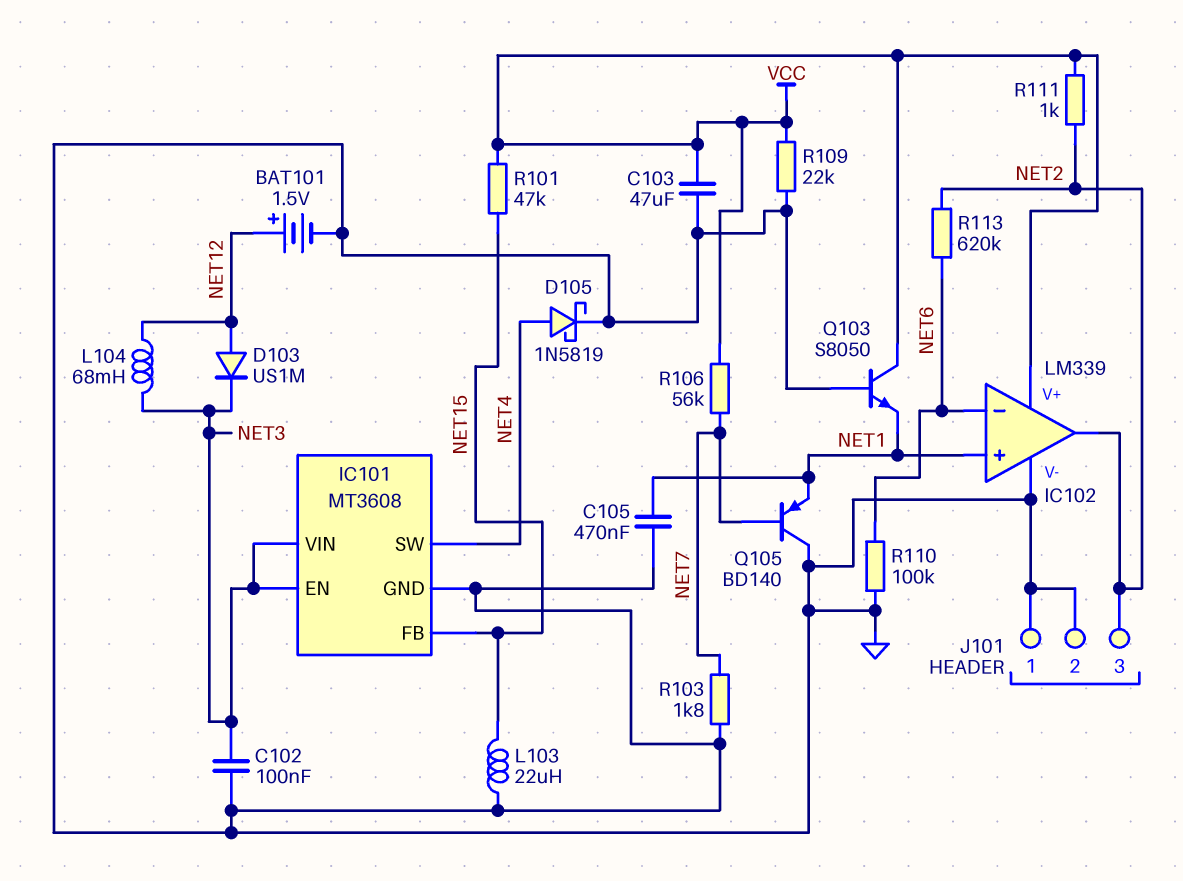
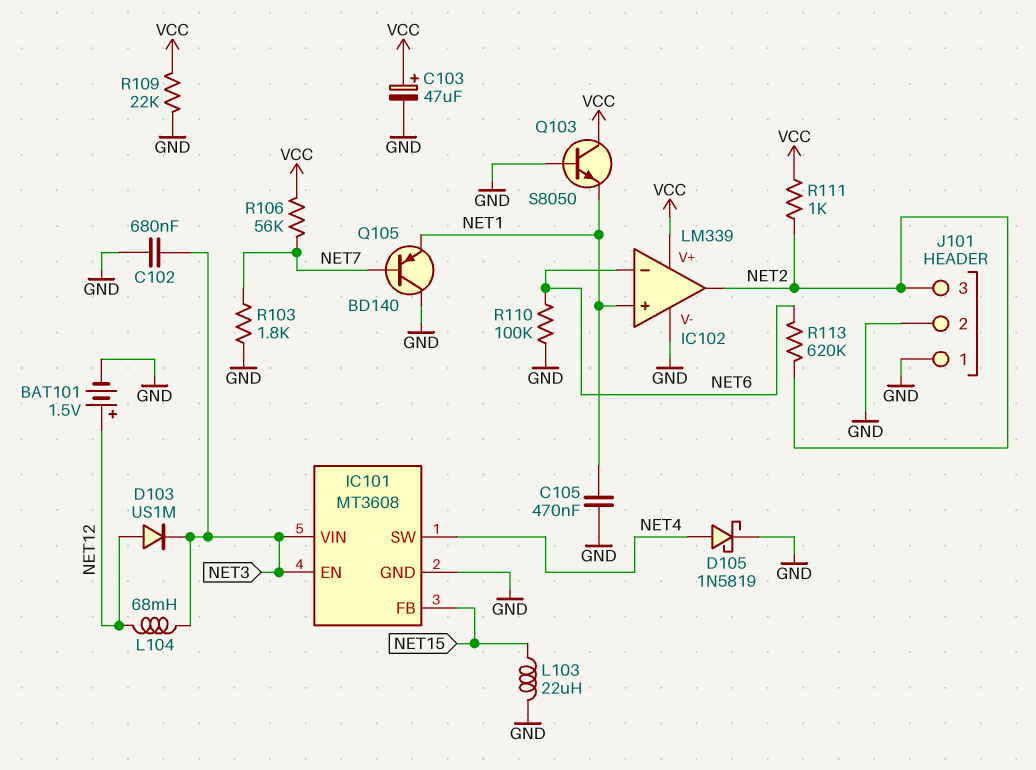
C102: 100nF (GND, NET3) -> 680nF (GND, NET3)
C103: 47uF (GND, VCC) -> 47uF (plus VCC, minus GND)
R101: 47k (NET15, VCC) -> none

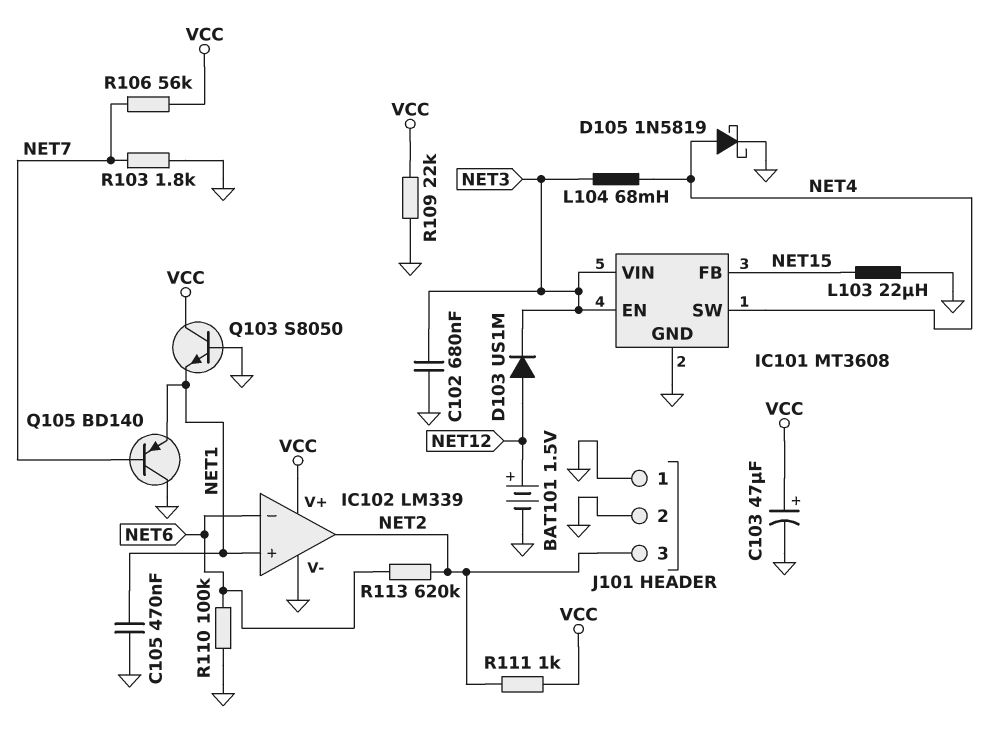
L104: 68mH (NET3, NET12) -> 68mH (NET3, NET4)

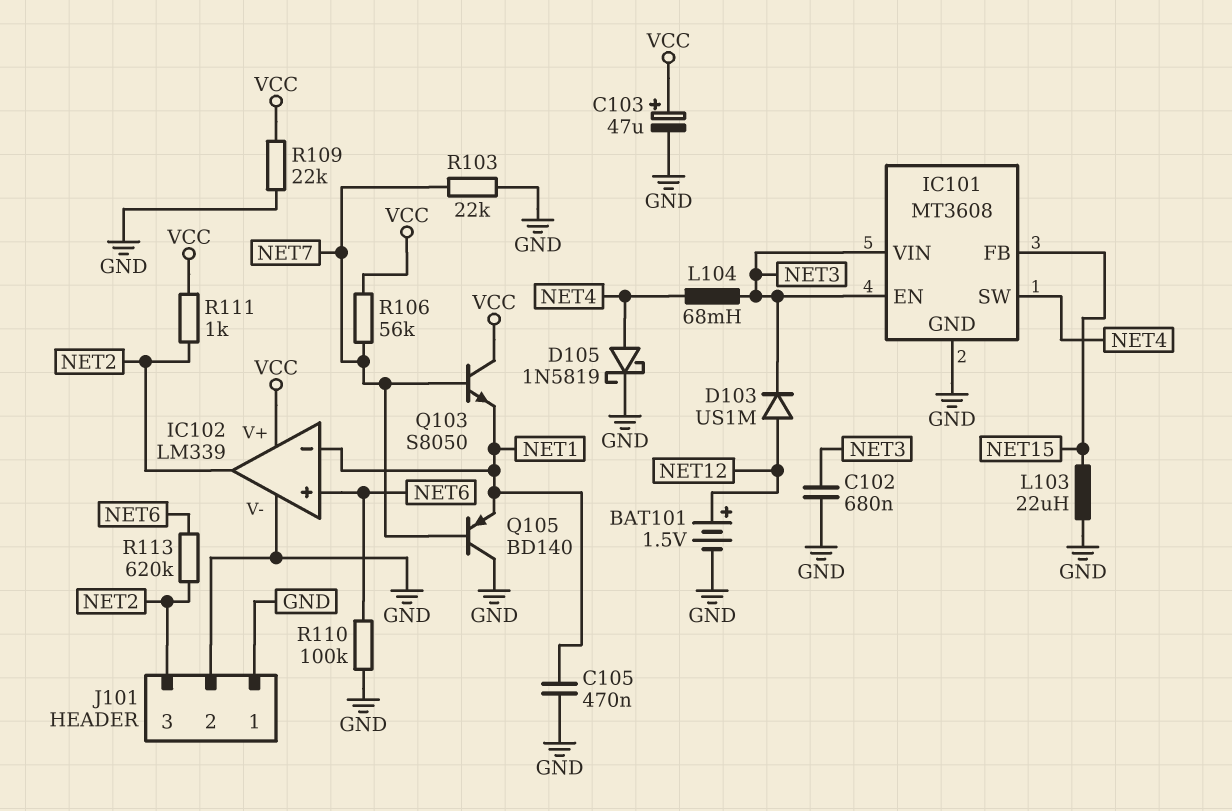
IC102 pin in+: NET1 -> NET6
IC102 pin in-: NET6 -> NET1
Q103: NPN S8050 (B GND, C VCC, E NET1) -> NPN S8050 (B NET7, C VCC, E NET1)
R103: 1.8k (GND, NET7) -> 22k (GND, NET7)

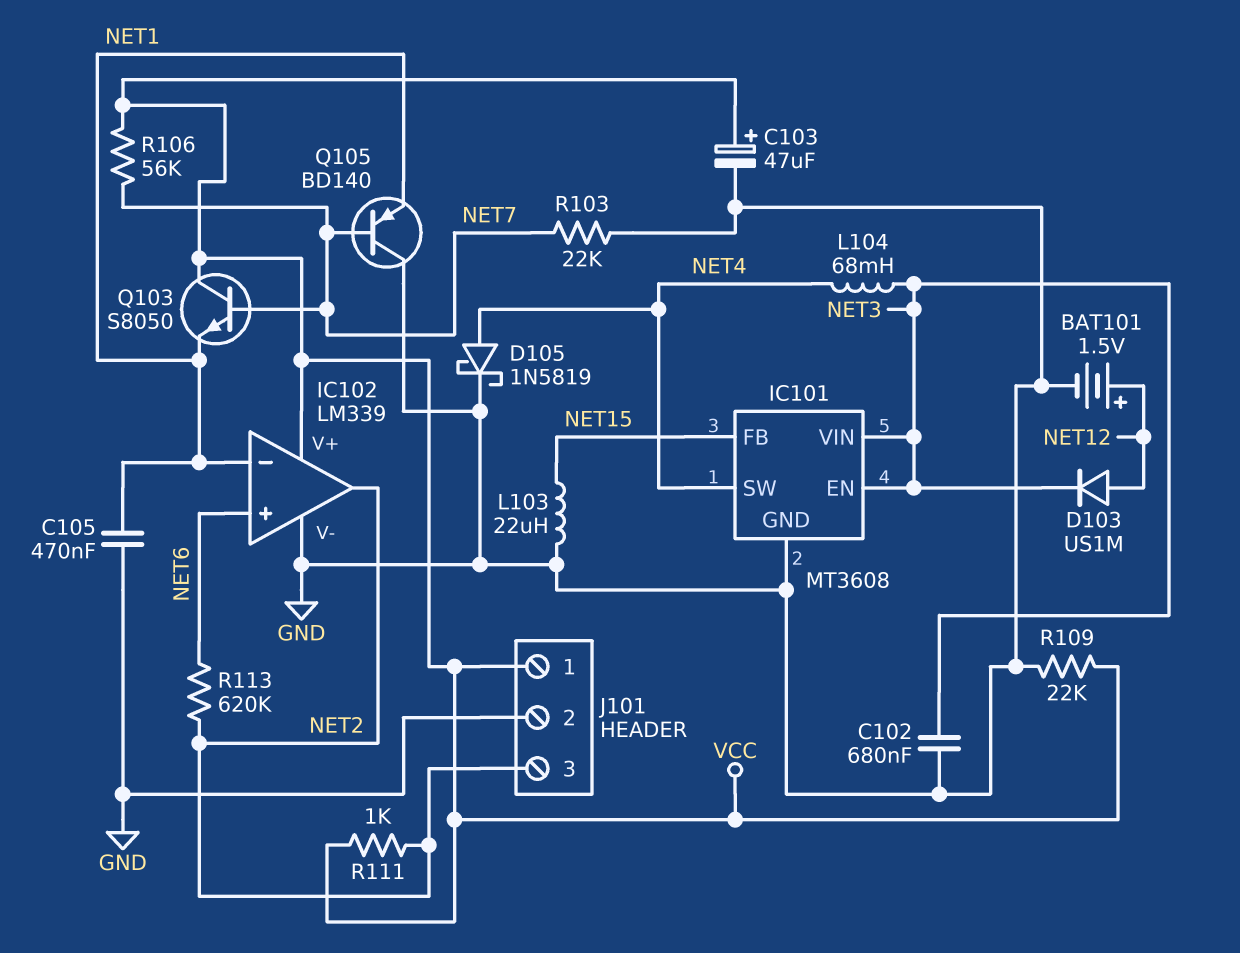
J101 pin 1: GND -> VCC
R110: 100k (GND, NET6) -> none

